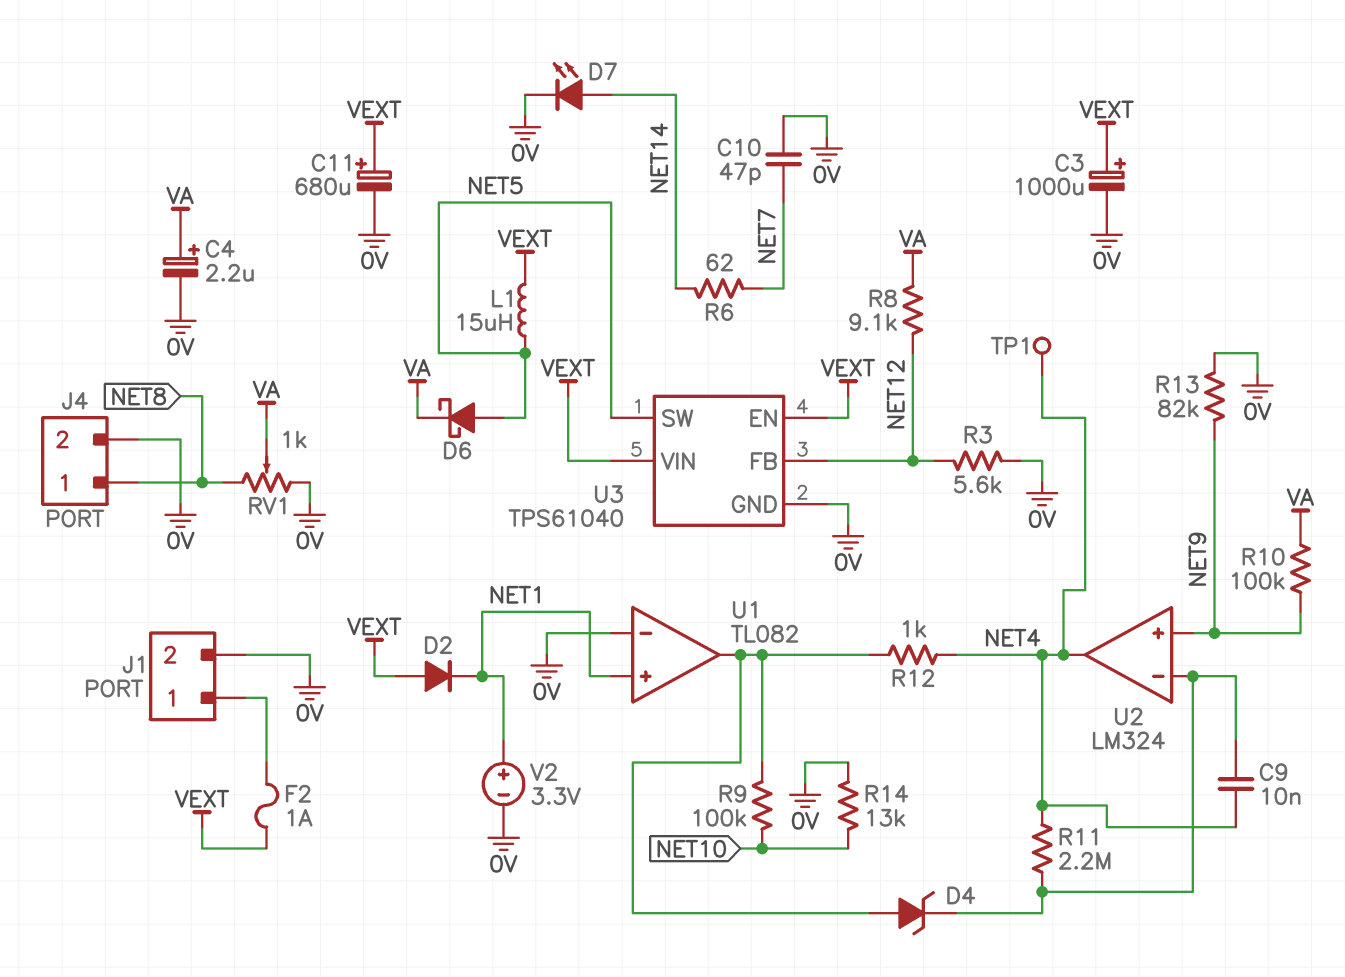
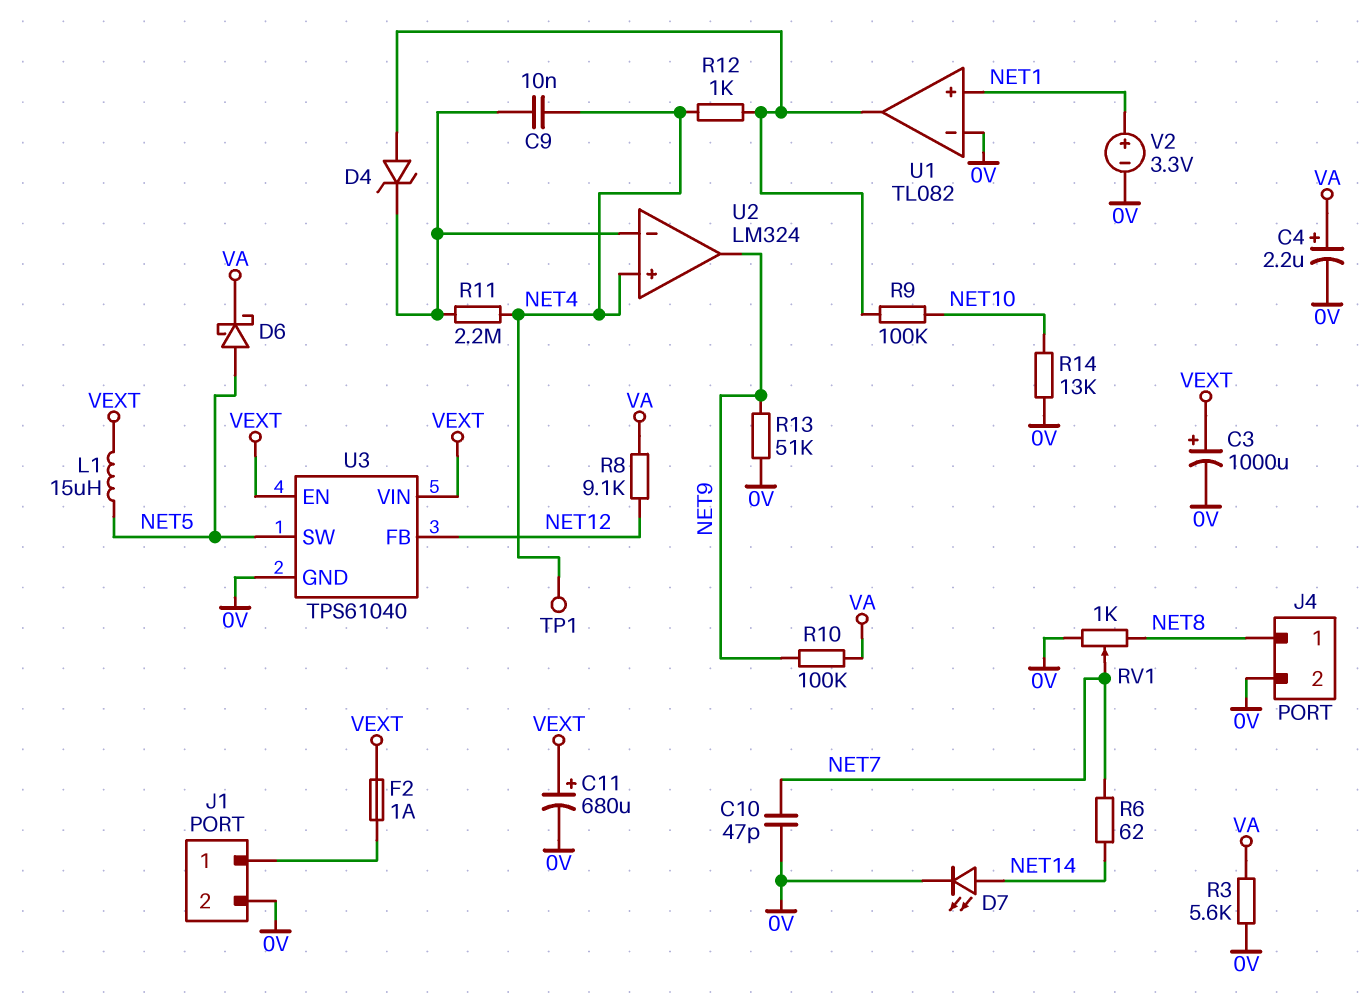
D2: diode (A VEXT, K NET1) -> none
R3: 5.6k (0V, NET12) -> 5.6k (0V, VA)
R13: 82k (0V, NET9) -> 51k (0V, NET9)
RV1: 1k (0V, NET8, wiper VA) -> 1k (0V, NET8, wiper NET7)
U2 pin in+: NET9 -> NET4
U2 pin out: NET4 -> NET9

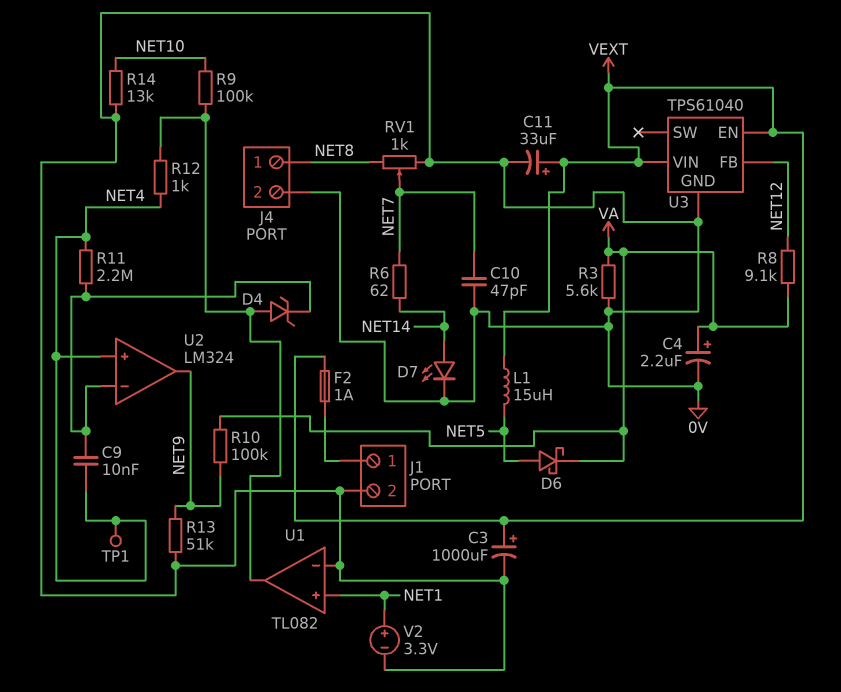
C11: 680uF (plus VEXT, minus 0V) -> 33uF (plus VEXT, minus 0V)
U3 pin SW: NET5 -> none

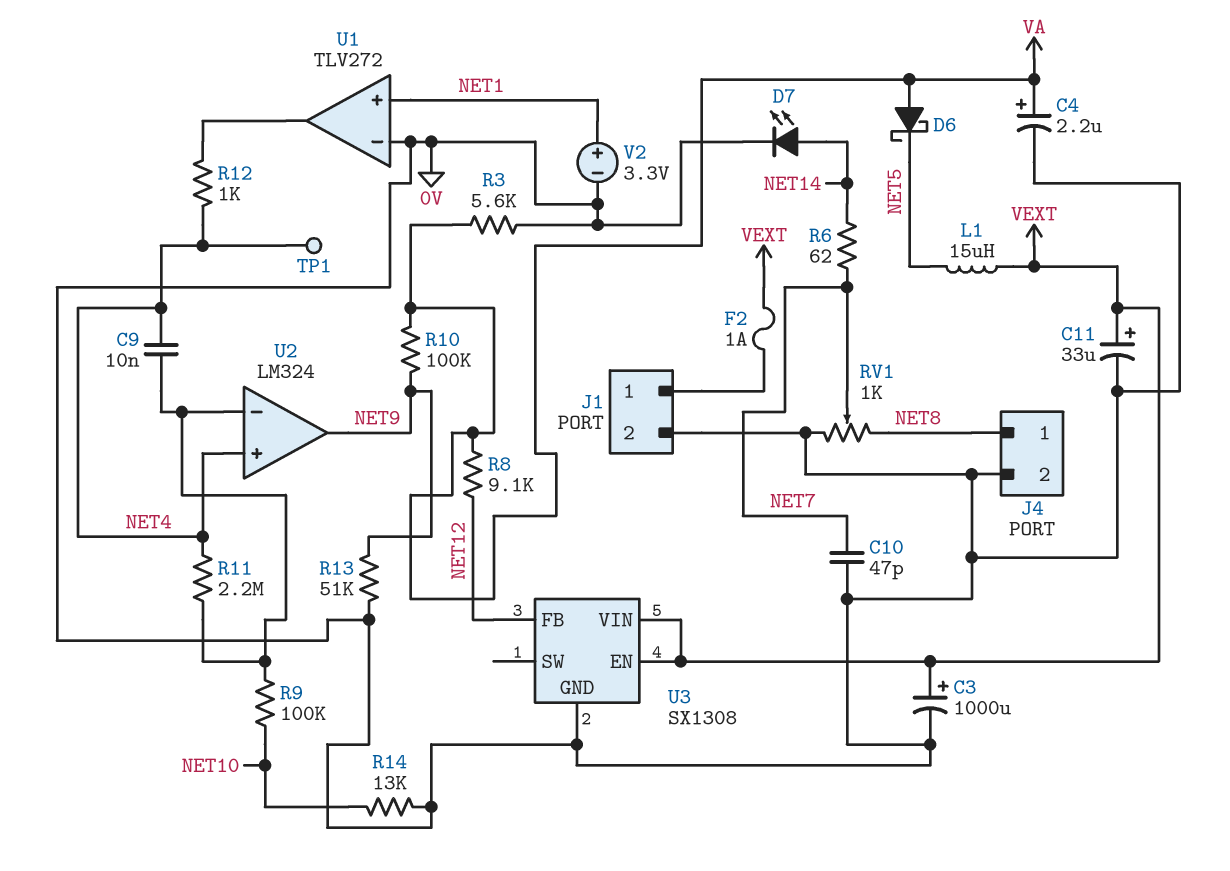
D4: zener (A U1/out, K U2/in-) -> none
D6: schottky (A NET5, K VA) -> schottky (A VA, K NET5)
R9: 100k (NET10, U1/out) -> 100k (NET10, U2/in-)
U1: TL082 -> TLV272
U3: TPS61040 -> SX1308

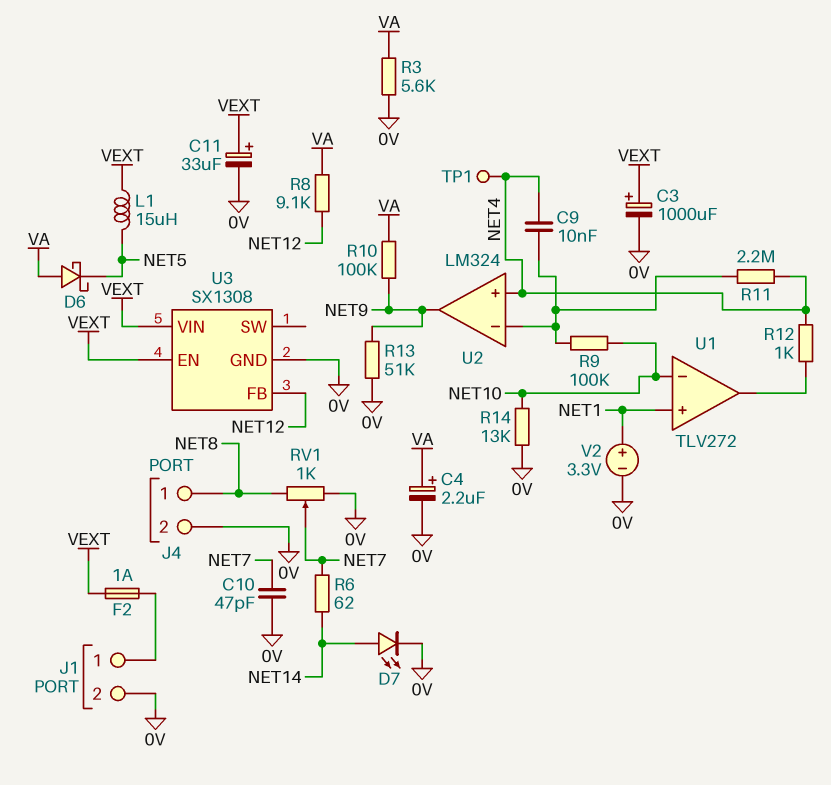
U1 pin in-: 0V -> NET10

